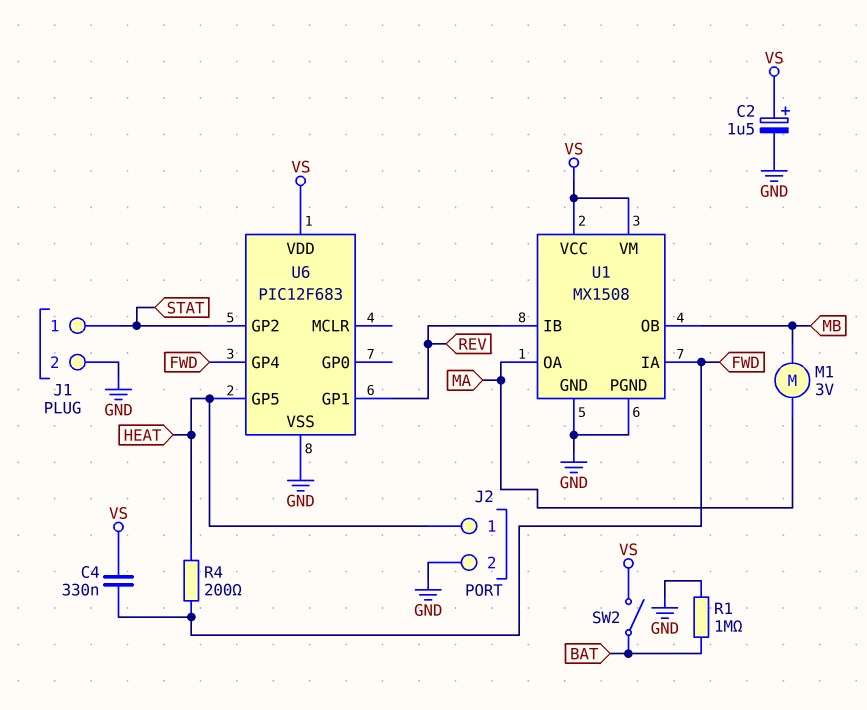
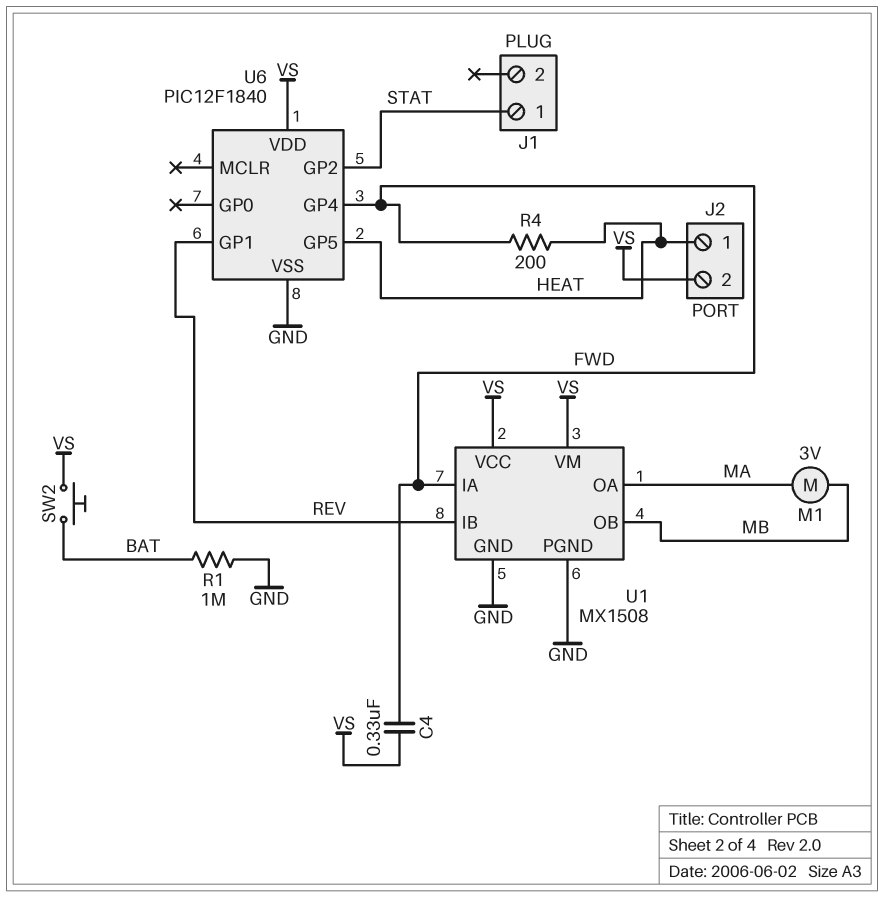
C2: 1.5uF (plus VS, minus GND) -> none
J1 pin 2: GND -> none
J2 pin 2: GND -> VS
SW2: switch (BAT, VS) -> button (BAT, VS)
U6: PIC12F683 -> PIC12F1840

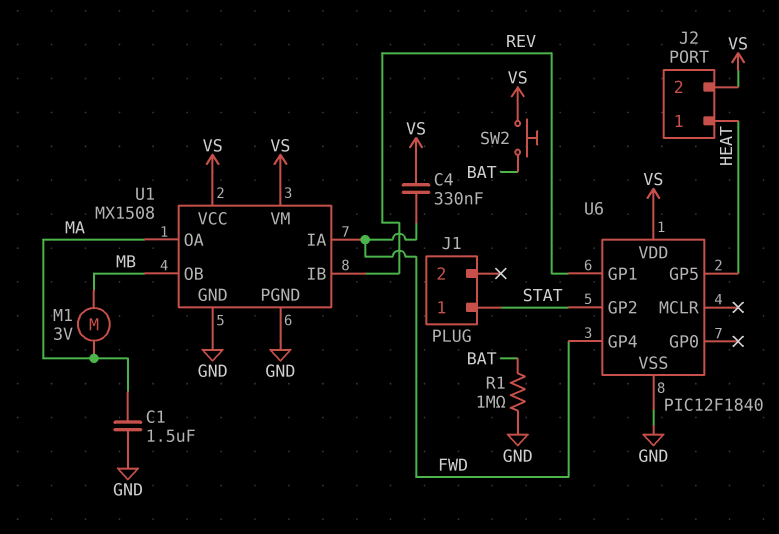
C1: none -> 1.5uF (GND, MA)
R4: 200 (FWD, HEAT) -> none

